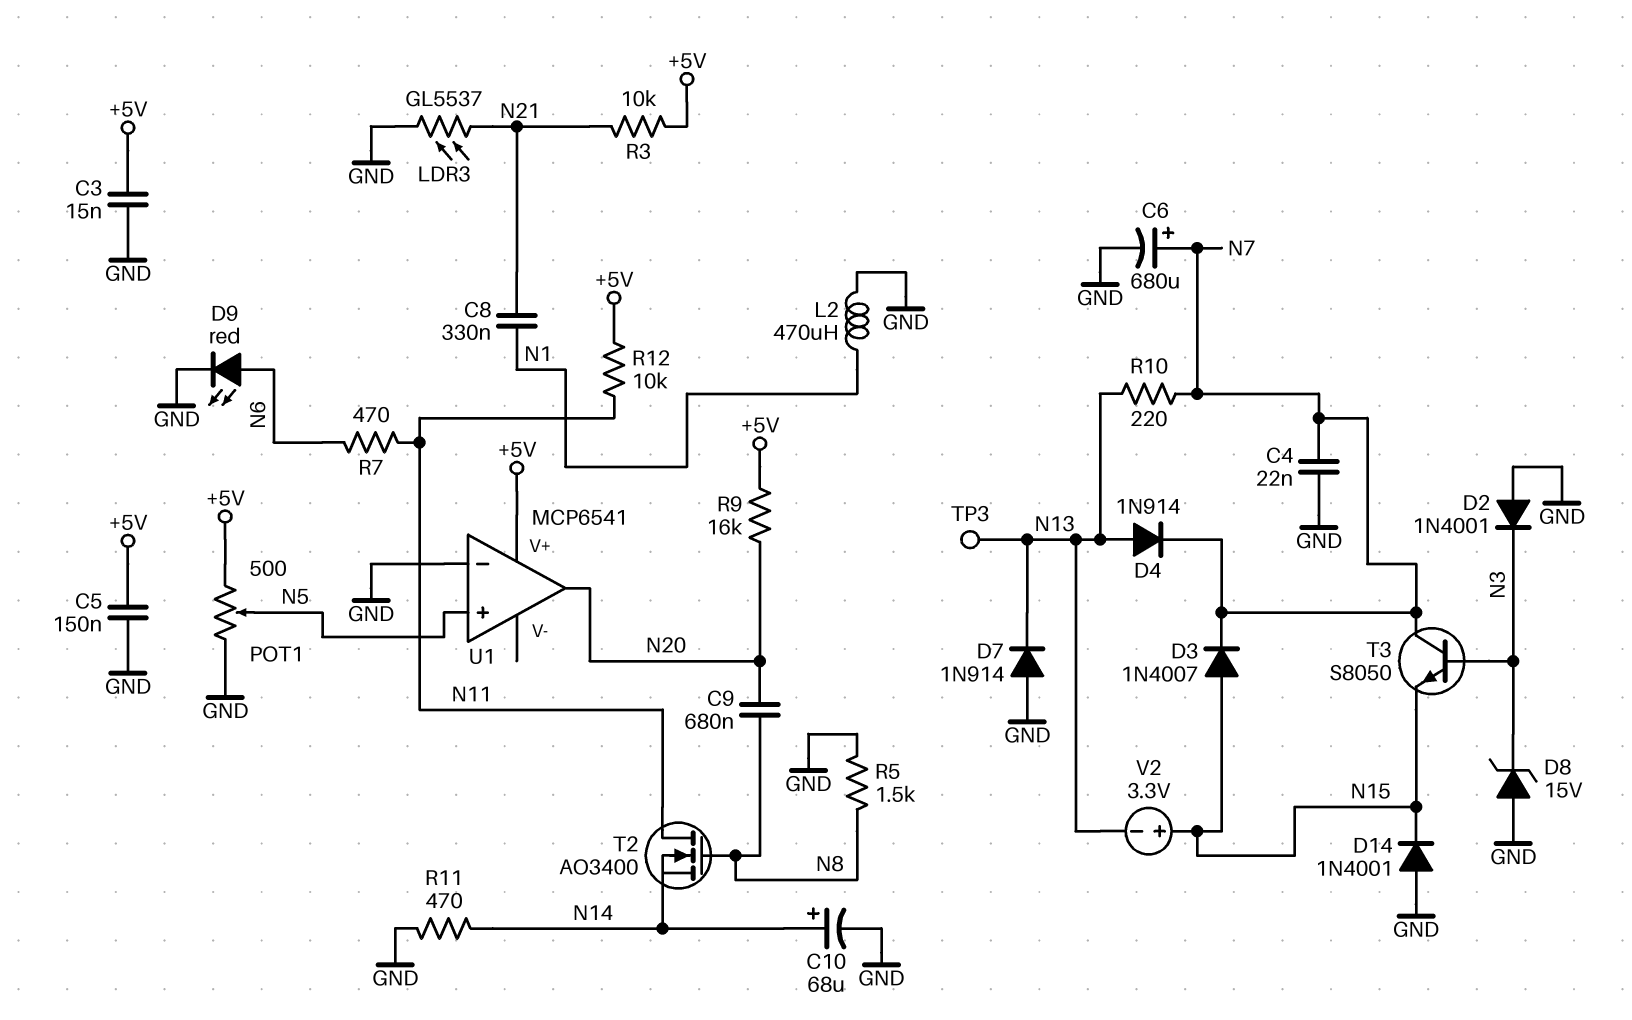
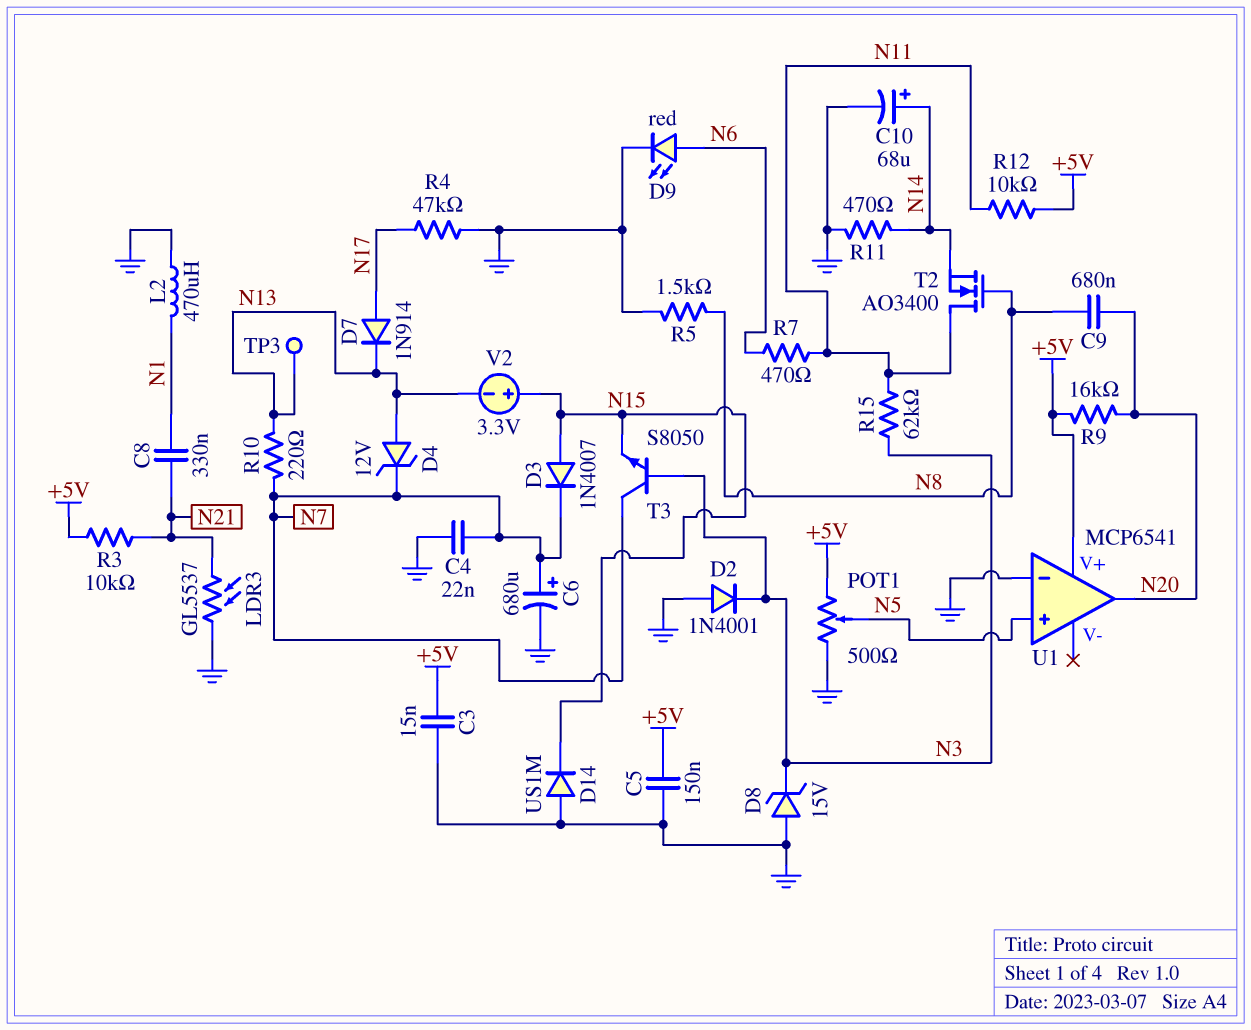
D4: diode 1N914 (A N13, K N7) -> zener 12V (A N13, K N7)
D7: diode 1N914 (A GND, K N13) -> diode 1N914 (A N17, K N13)
D14: diode 1N4001 (A GND, K N15) -> diode US1M (A GND, K N15)
R4: none -> 47k (GND, N17)
R15: none -> 62k (N3, N11)

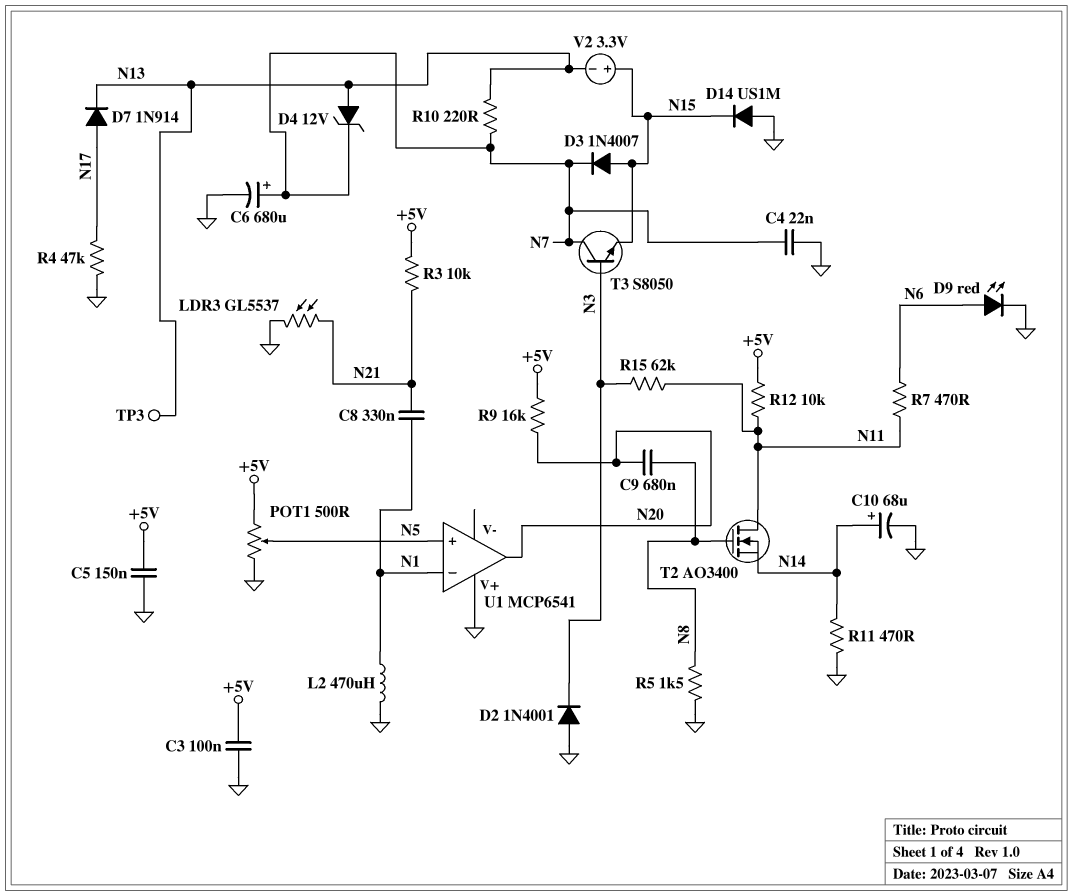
C3: 15nF (+5V, GND) -> 100nF (+5V, GND)
D8: zener 15V (A GND, K N3) -> none
U1 pin V+: +5V -> GND
U1 pin in-: GND -> N1

